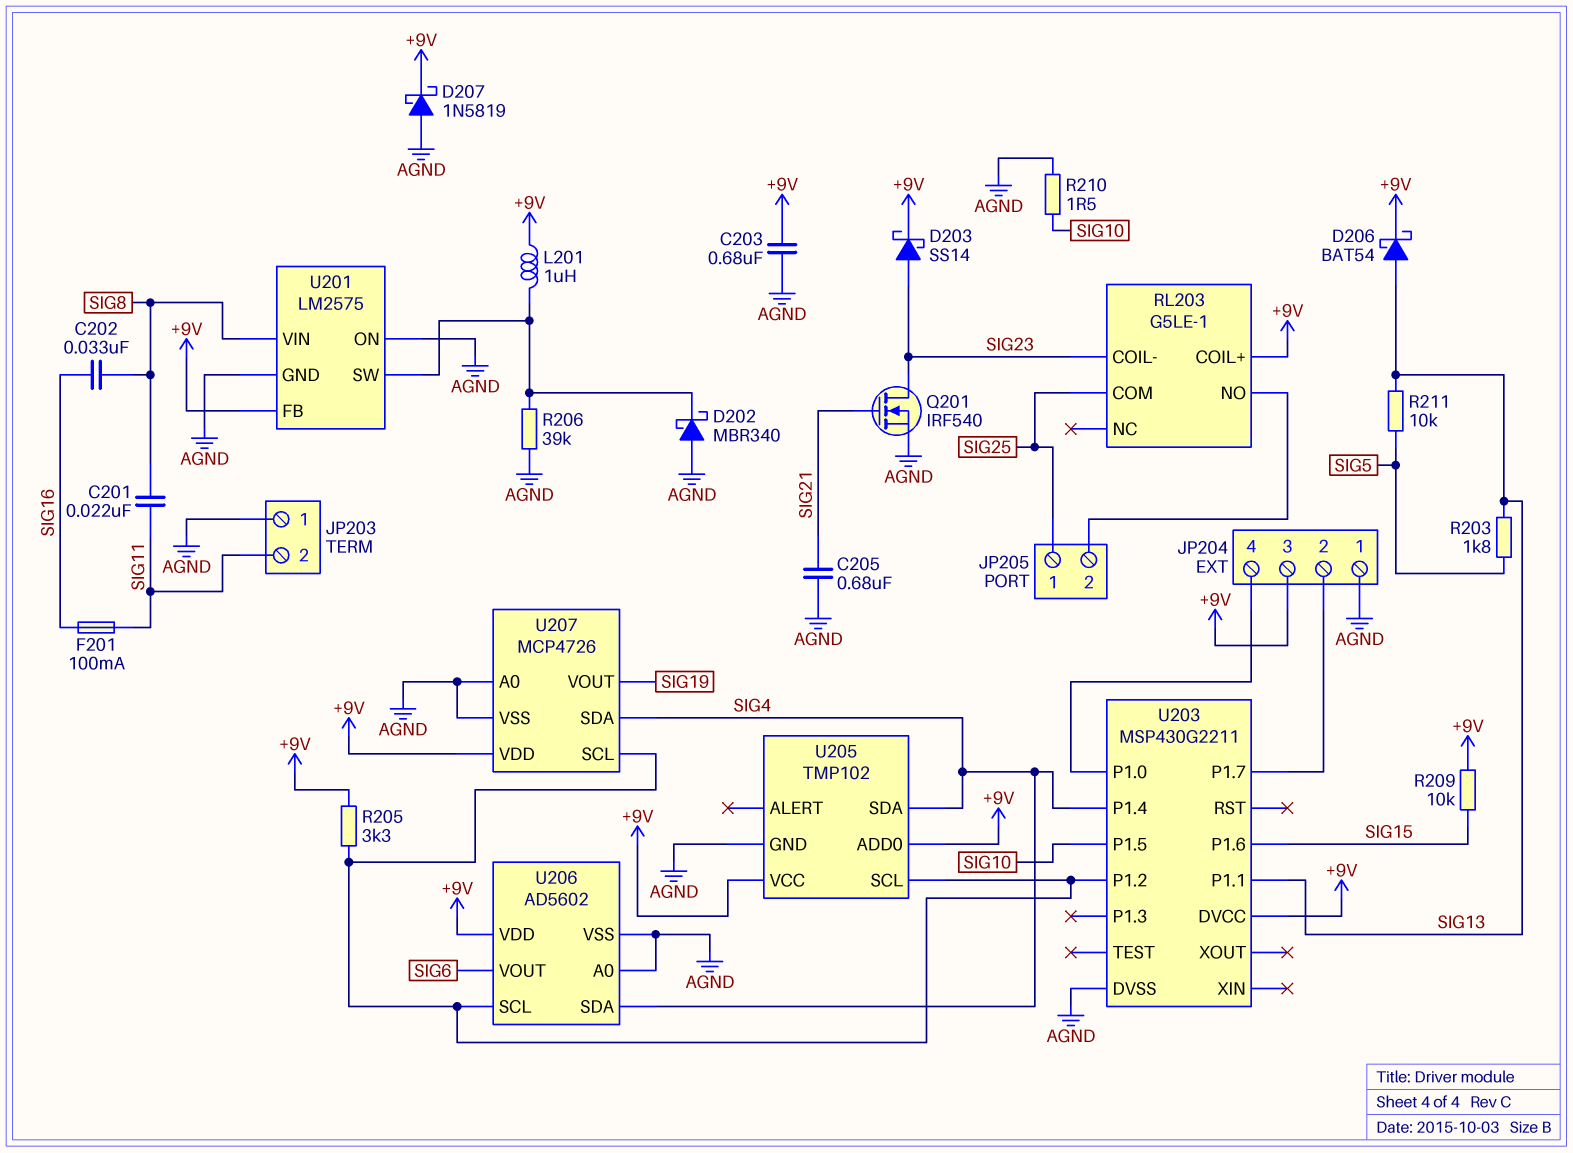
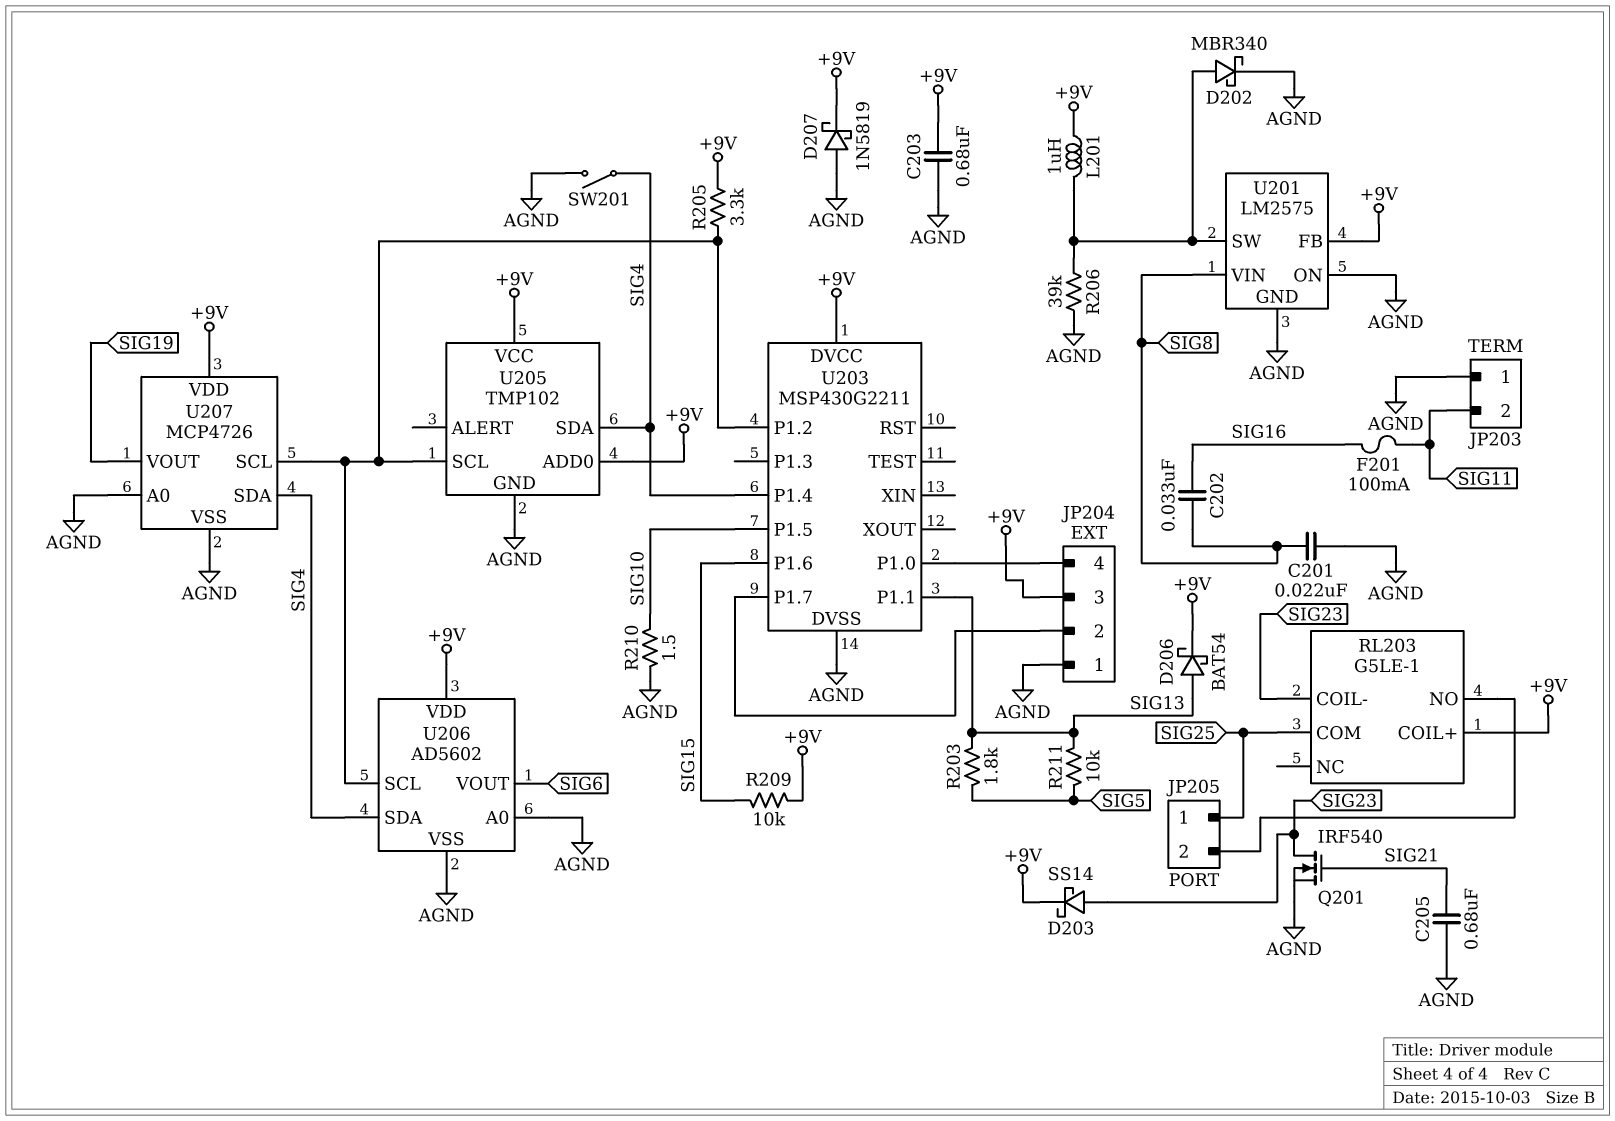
C201: 22nF (SIG8, SIG11) -> 22nF (AGND, SIG8)
D202: schottky MBR340 (A AGND, K U201/SW) -> schottky MBR340 (A U201/SW, K AGND)
SW201: none -> switch (AGND, SIG4)

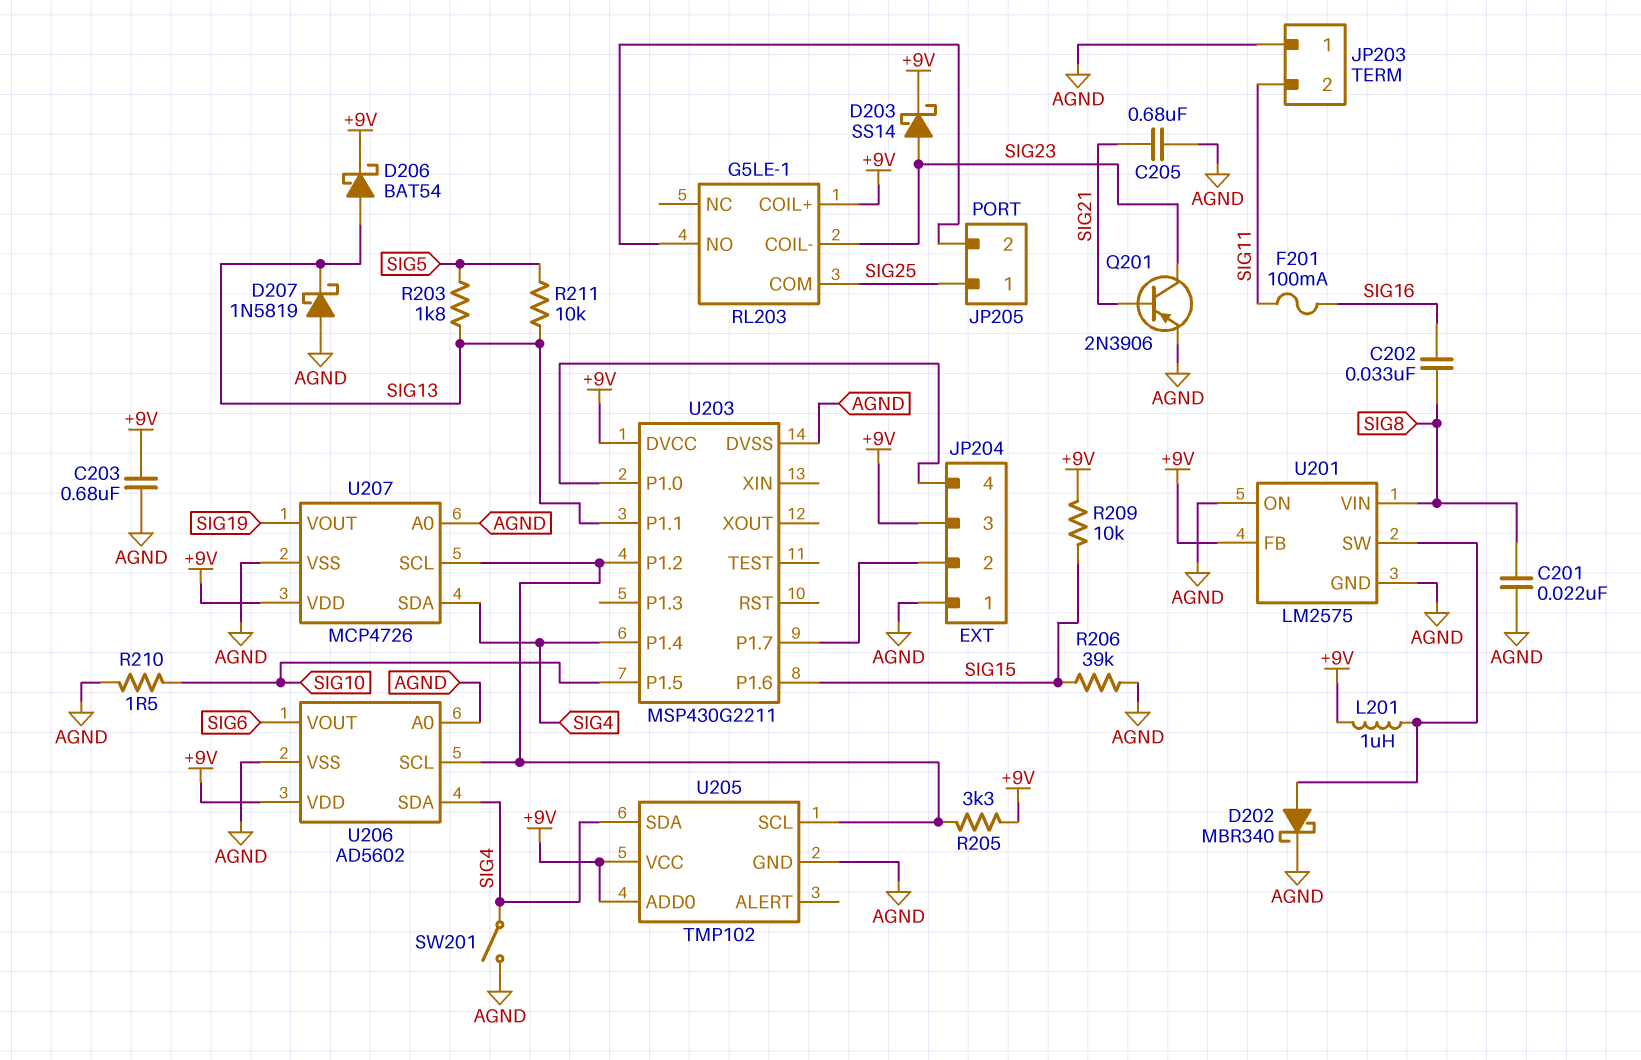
D207: schottky 1N5819 (A AGND, K +9V) -> schottky 1N5819 (A AGND, K SIG13)
Q201: NMOS IRF540 (G SIG21, D SIG23, S AGND) -> PNP 2N3906 (B SIG21, C SIG23, E AGND)
R206: 39k (AGND, U201/SW) -> 39k (AGND, SIG15)

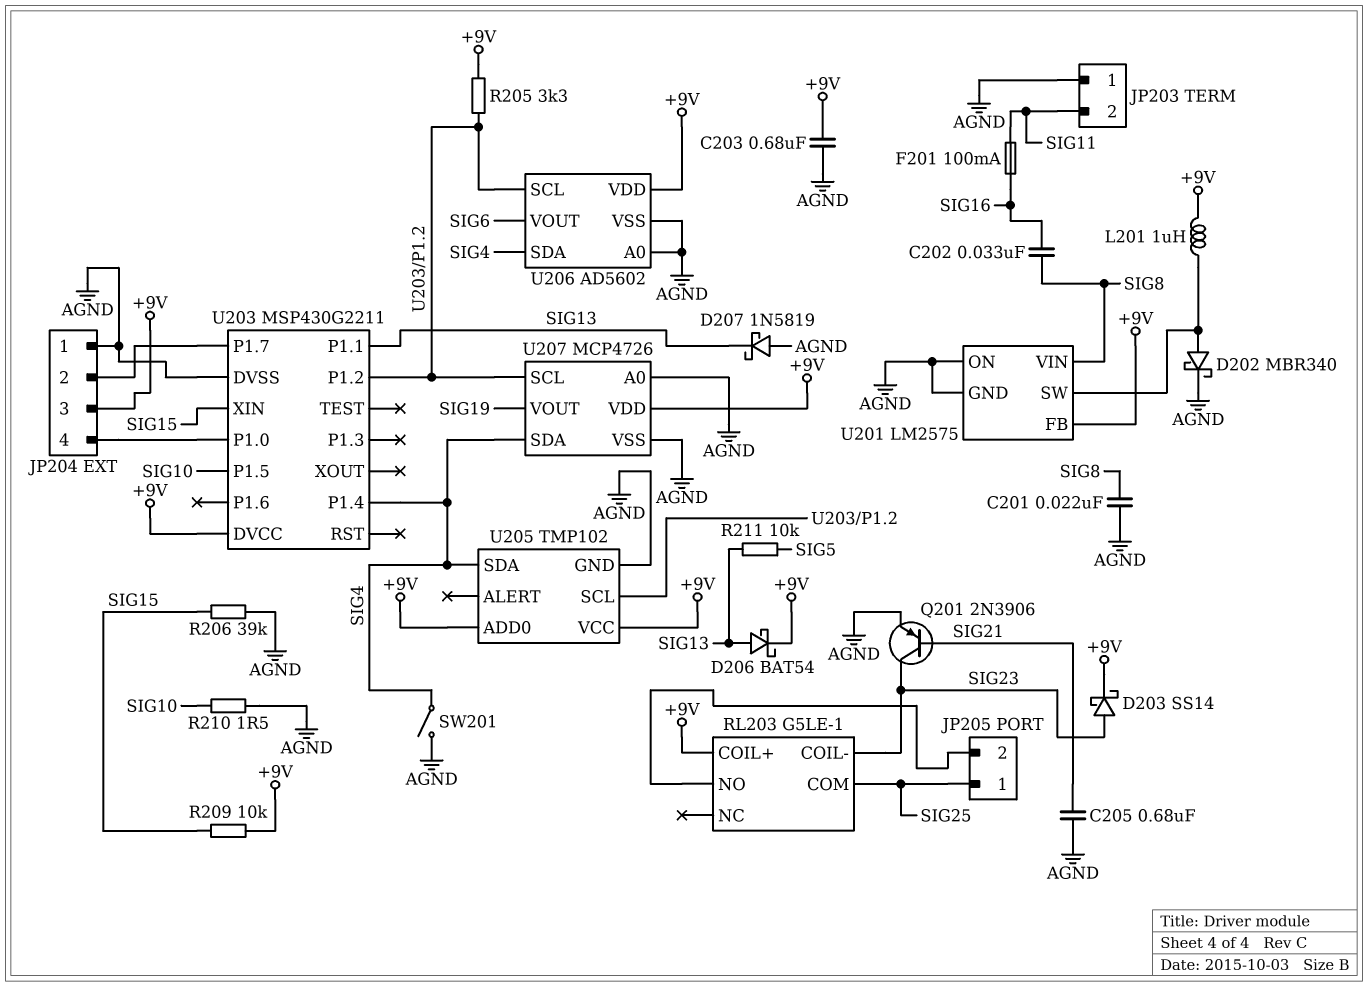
R203: 1.8k (SIG5, SIG13) -> none
U203 pin P1.6: SIG15 -> none
U203 pin XIN: none -> SIG15

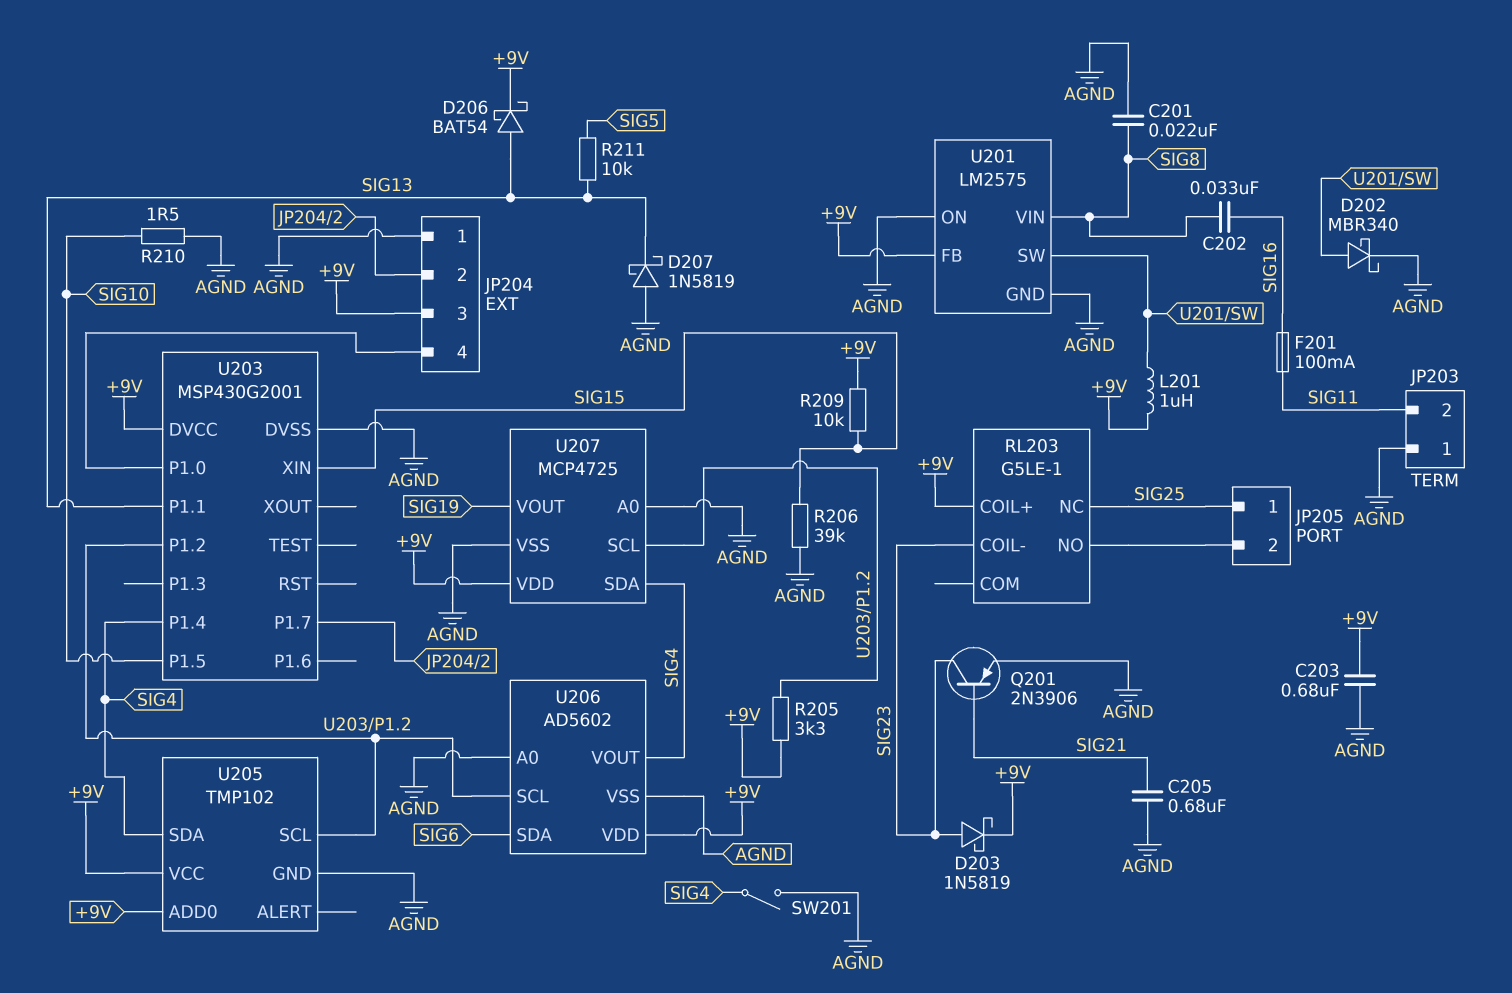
D203: schottky SS14 (A SIG23, K +9V) -> schottky 1N5819 (A SIG23, K +9V)
RL203 pin COM: SIG25 -> none
RL203 pin NC: none -> SIG25
U203: MSP430G2211 -> MSP430G2001
U206 pin SDA: SIG4 -> SIG6
U206 pin VOUT: SIG6 -> SIG4
U207: MCP4726 -> MCP4725

